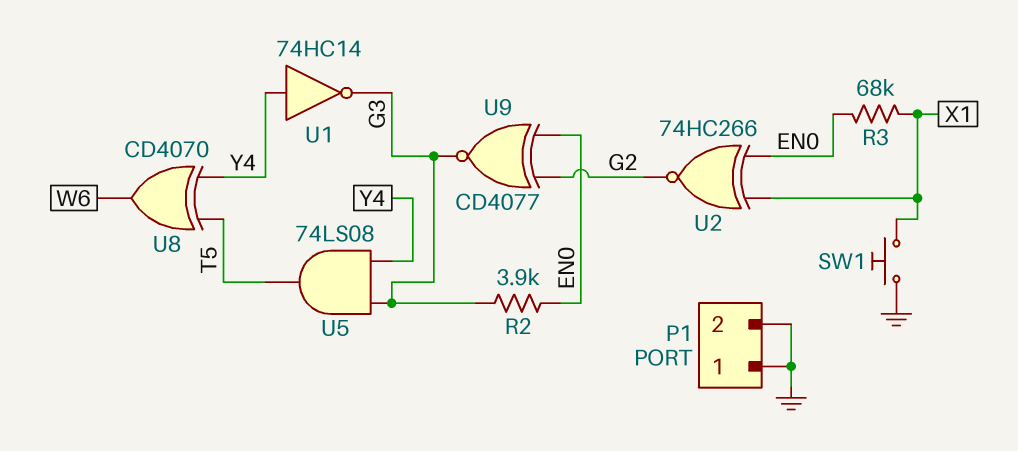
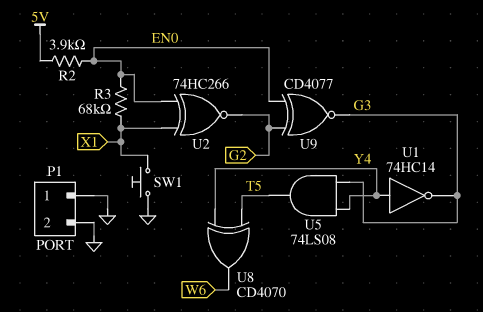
R2: 3.9k (EN0, G3) -> 3.9k (5V, EN0)

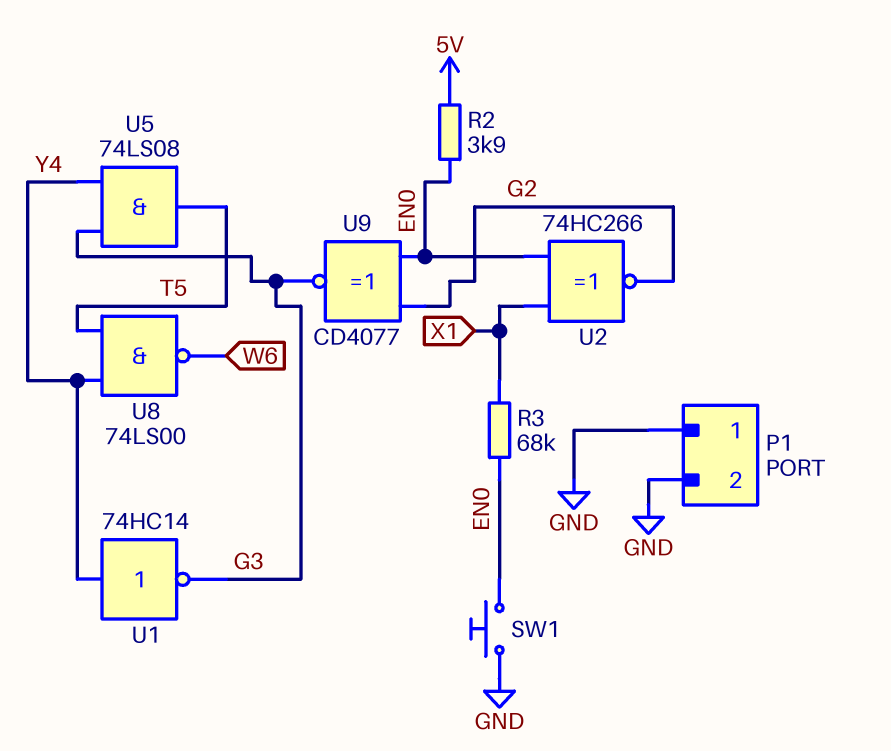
SW1: button (GND, X1) -> button (EN0, GND)
U8: XOR CD4070 (in T5, in Y4, out W6) -> NAND 74LS00 (in T5, in Y4, out W6)

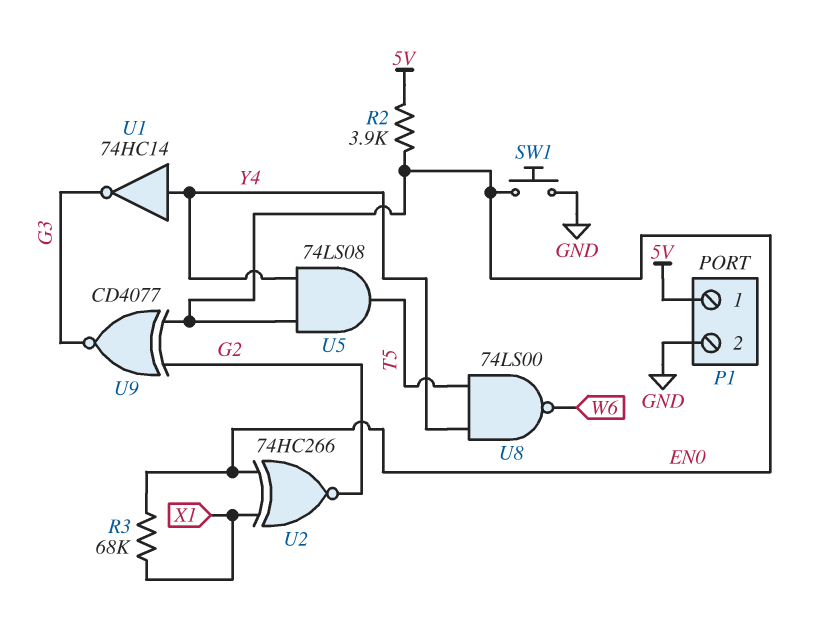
P1 pin 1: GND -> 5V
U5: AND 74LS08 (in G3, in Y4, out T5) -> AND 74LS08 (in EN0, in Y4, out T5)

